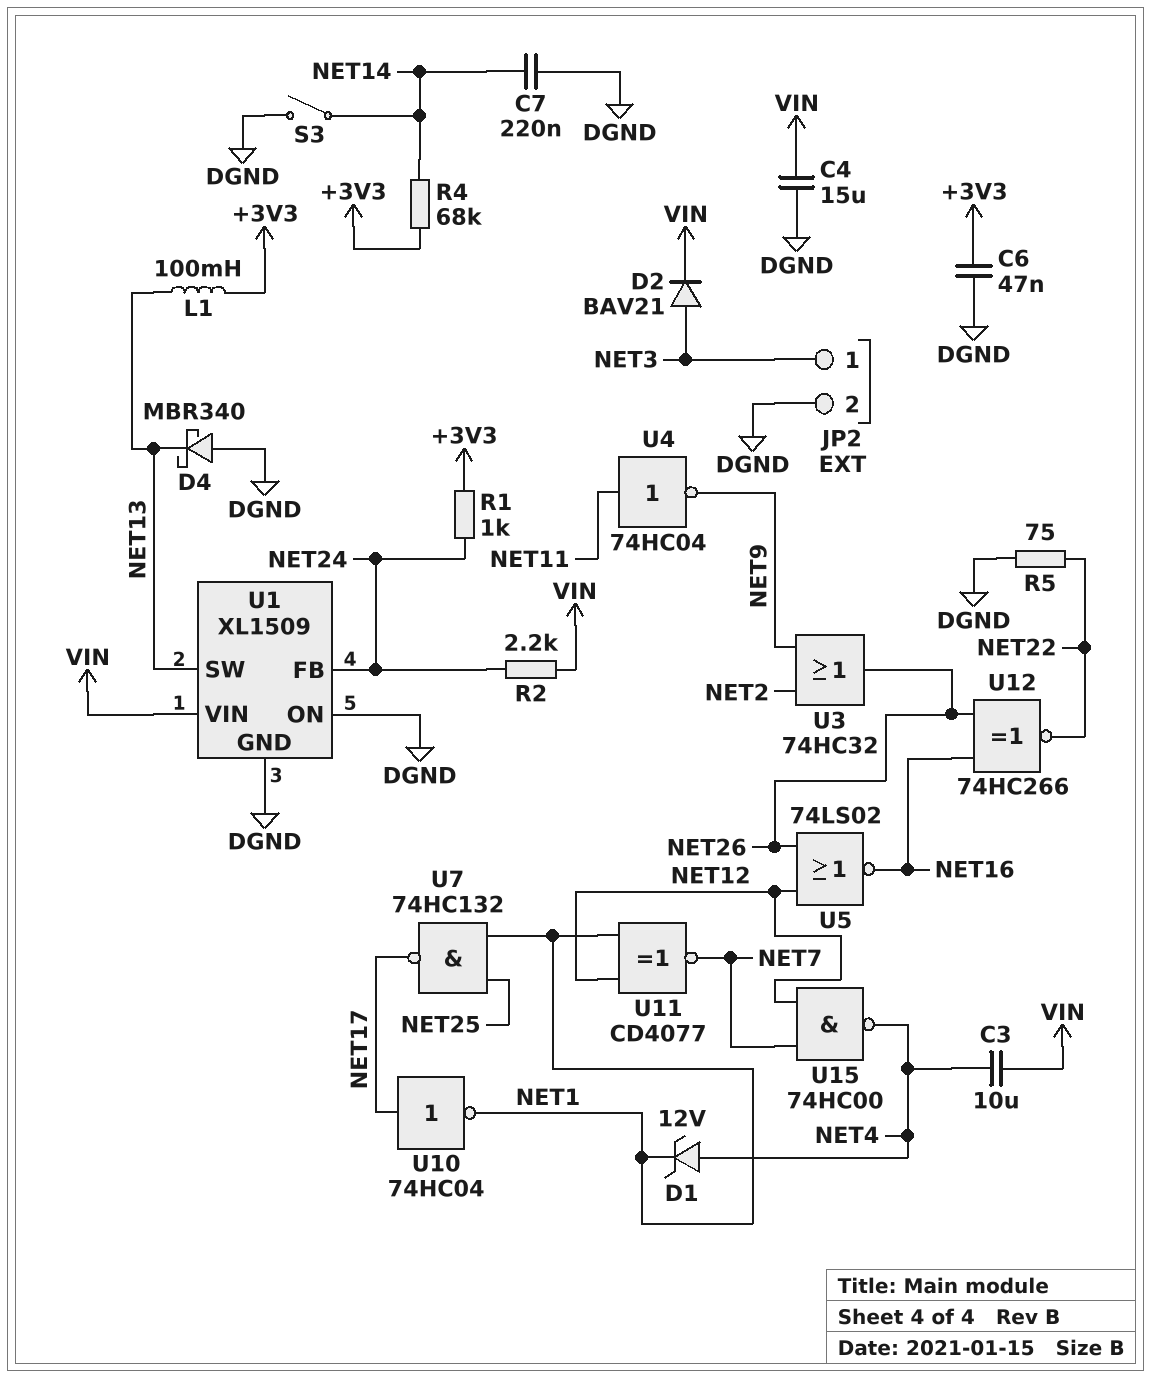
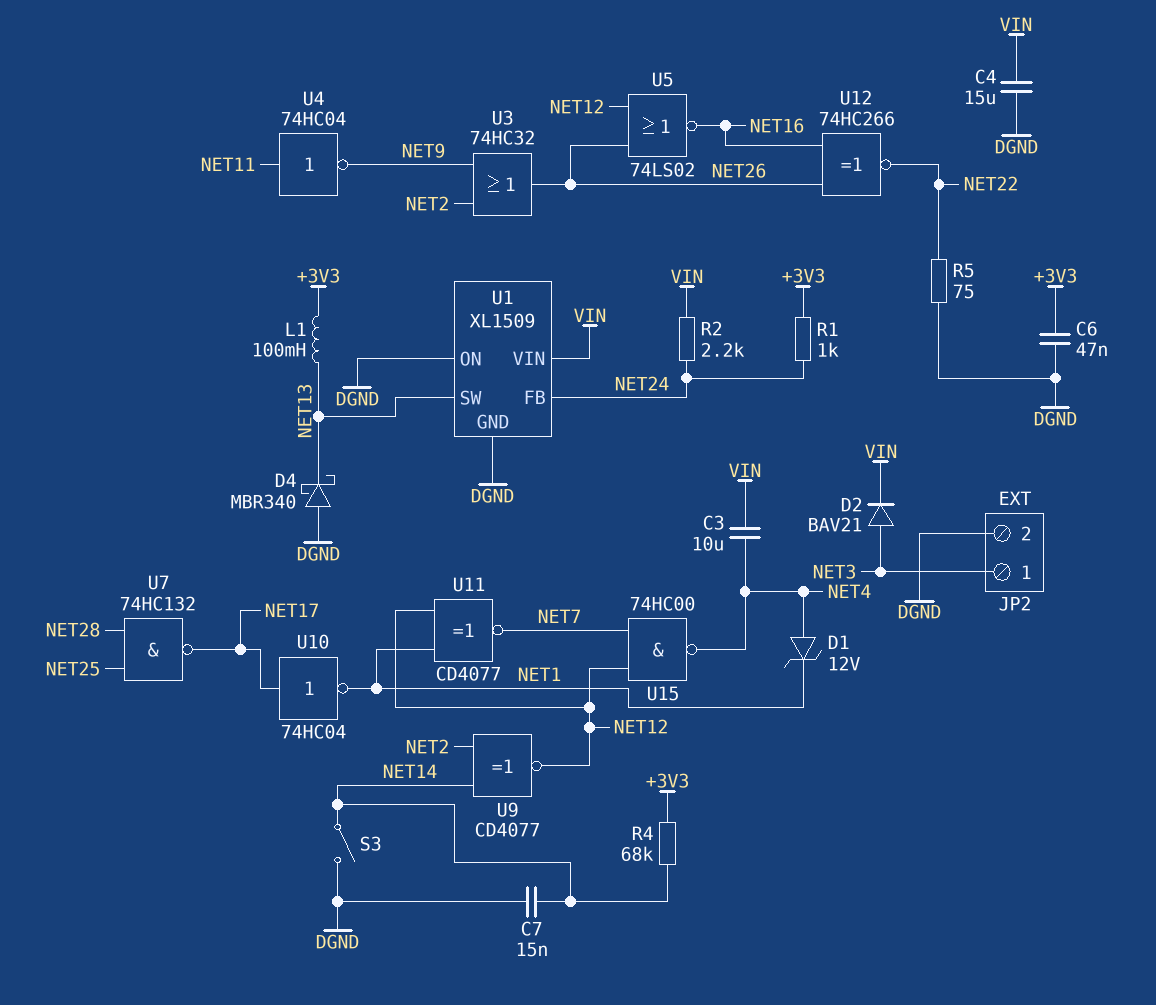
C7: 220nF (DGND, NET14) -> 15nF (DGND, NET14)
U7: NAND 74HC132 (in NET1, in NET25, out NET17) -> NAND 74HC132 (in NET25, in NET28, out NET17)
U9: none -> XNOR CD4077 (in NET2, in NET14, out NET12)

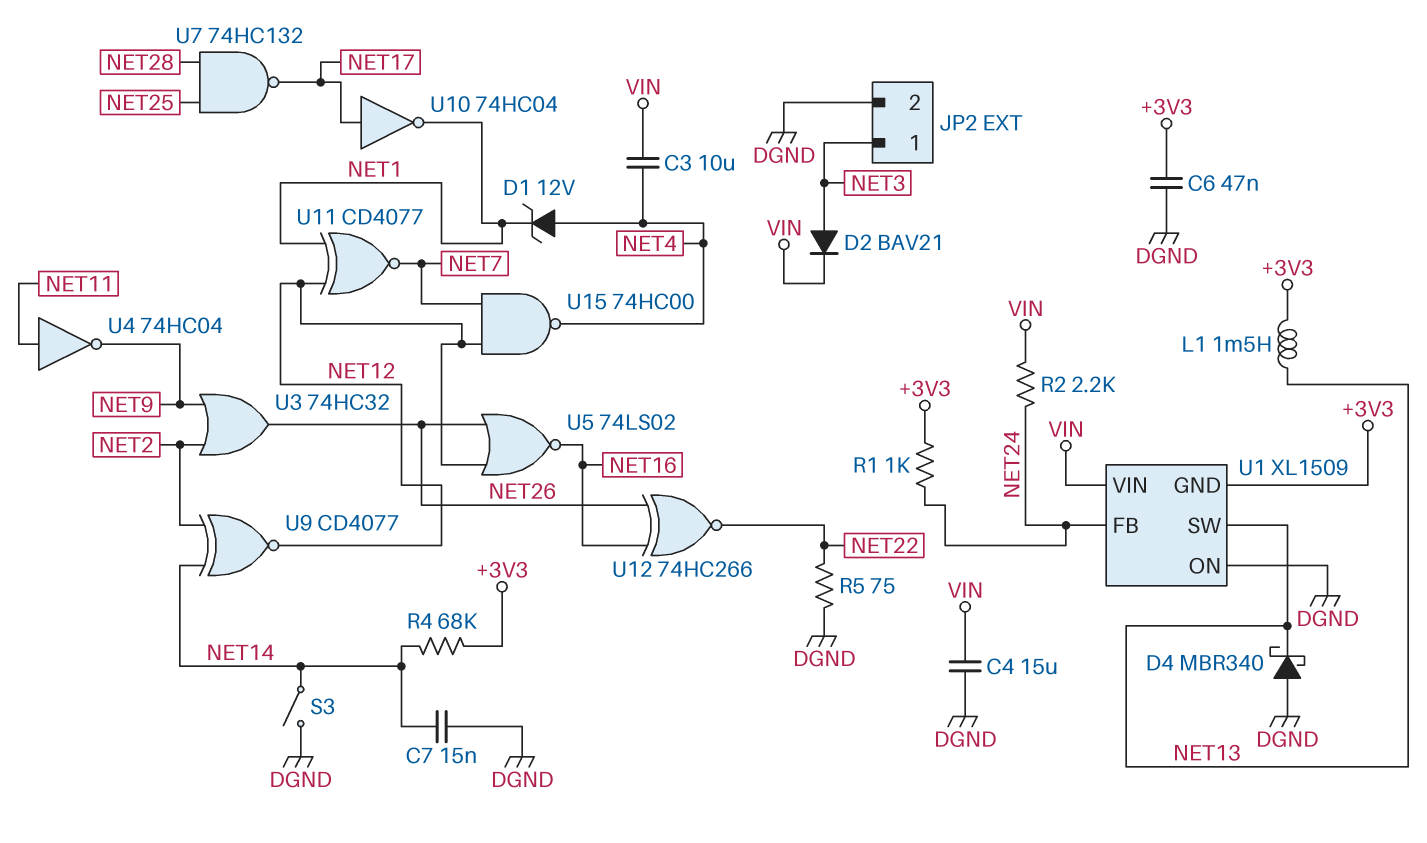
L1: 100mH (+3V3, NET13) -> 1.5mH (+3V3, NET13)
U1 pin GND: DGND -> +3V3

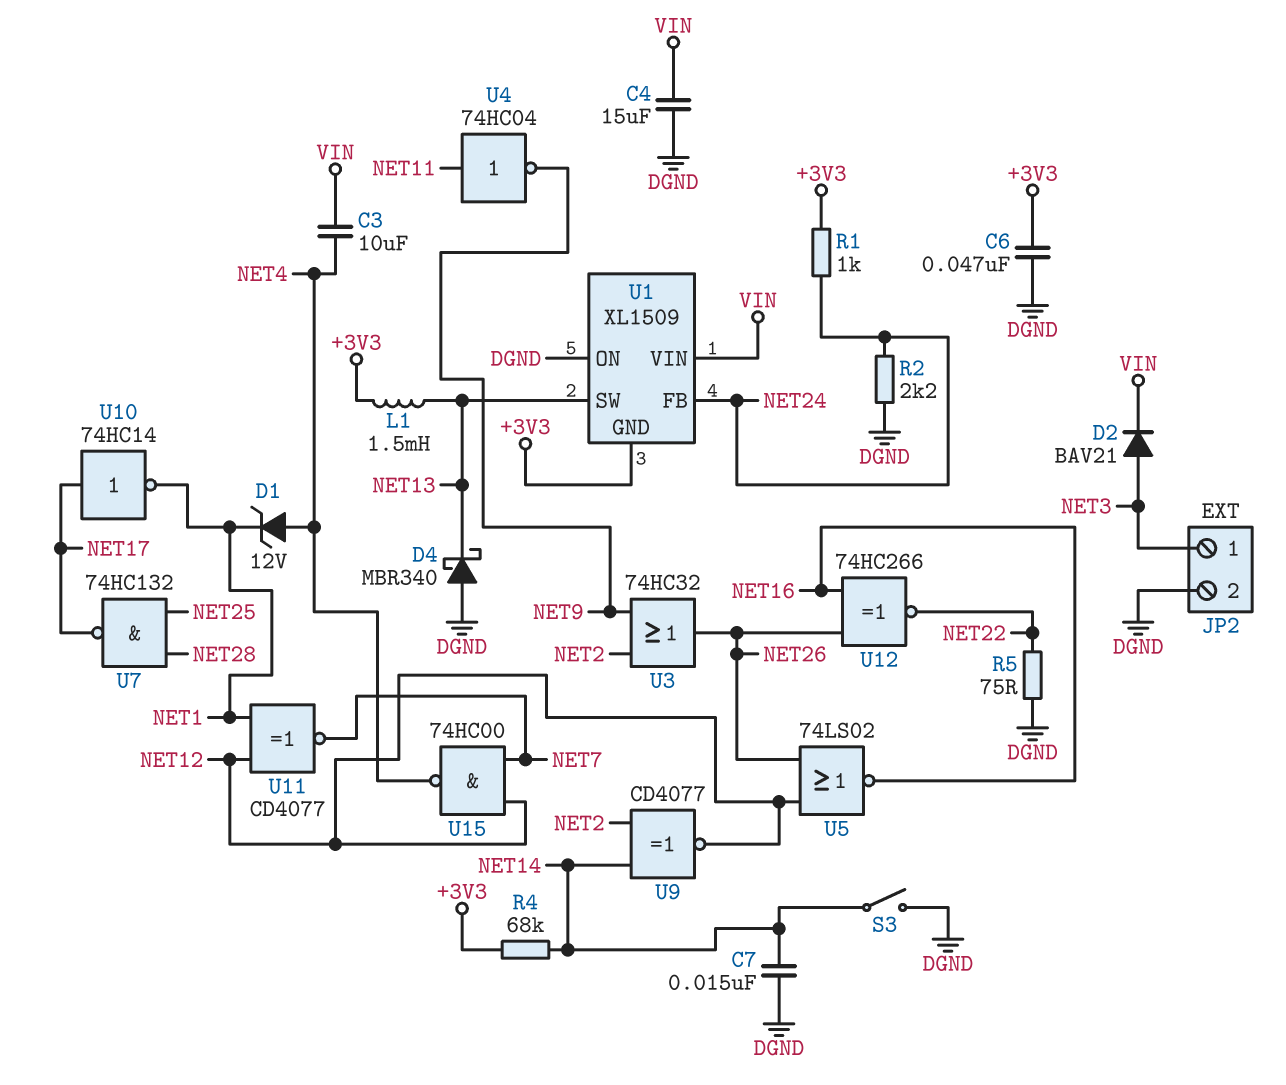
R2: 2.2k (NET24, VIN) -> 2.2k (DGND, NET24)
U10: NOT 74HC04 (in NET17, out NET1) -> NOT 74HC14 (in NET17, out NET1)

